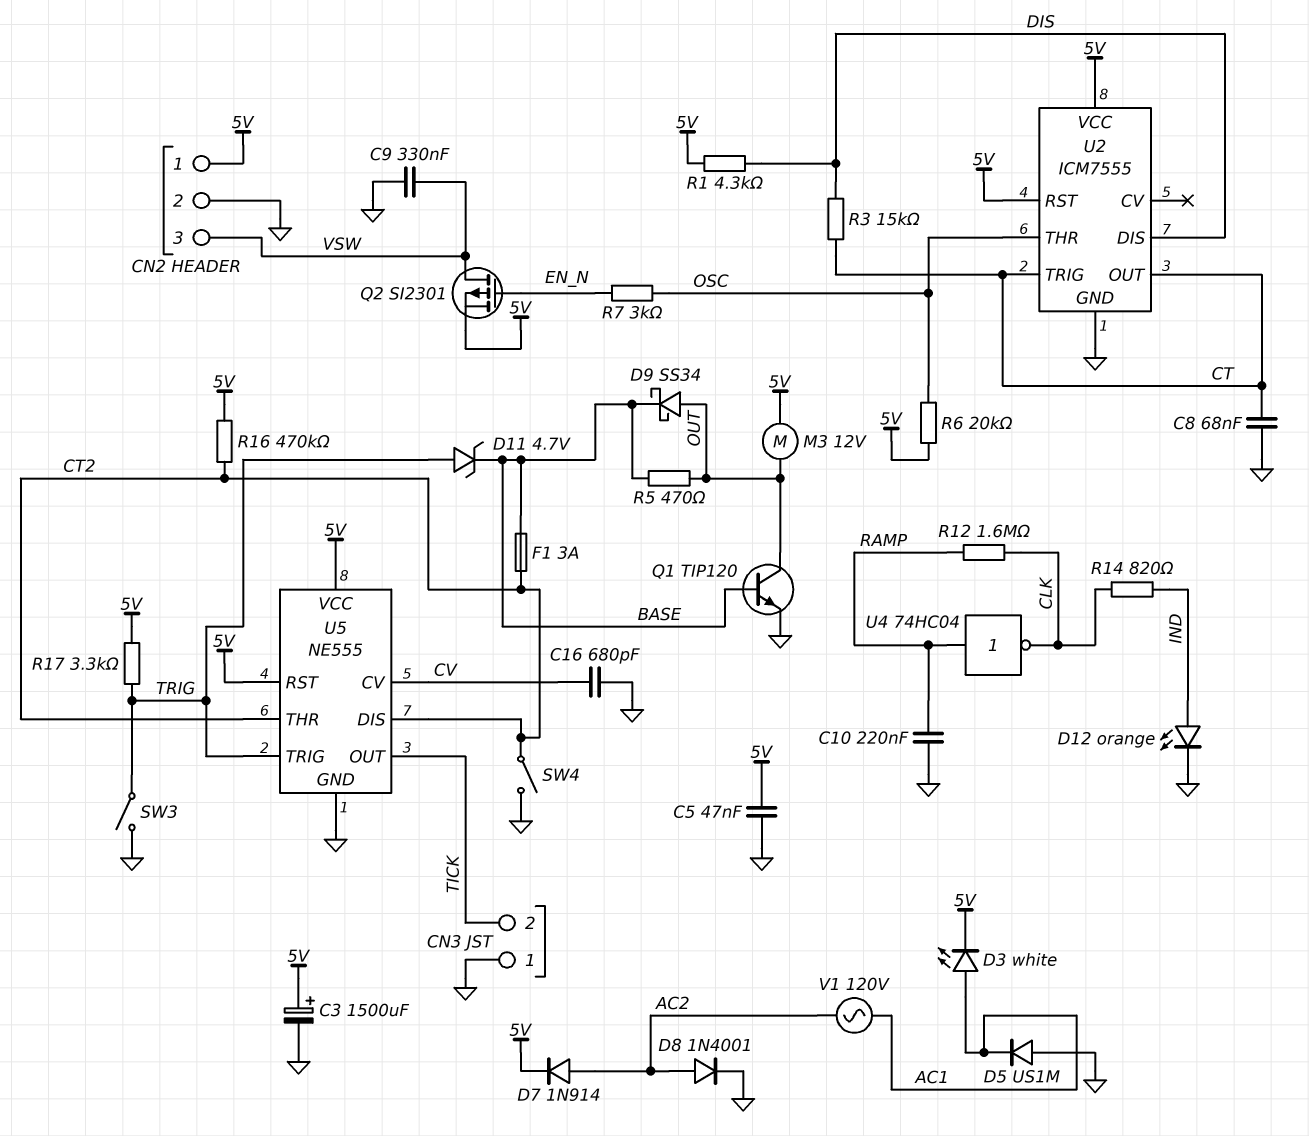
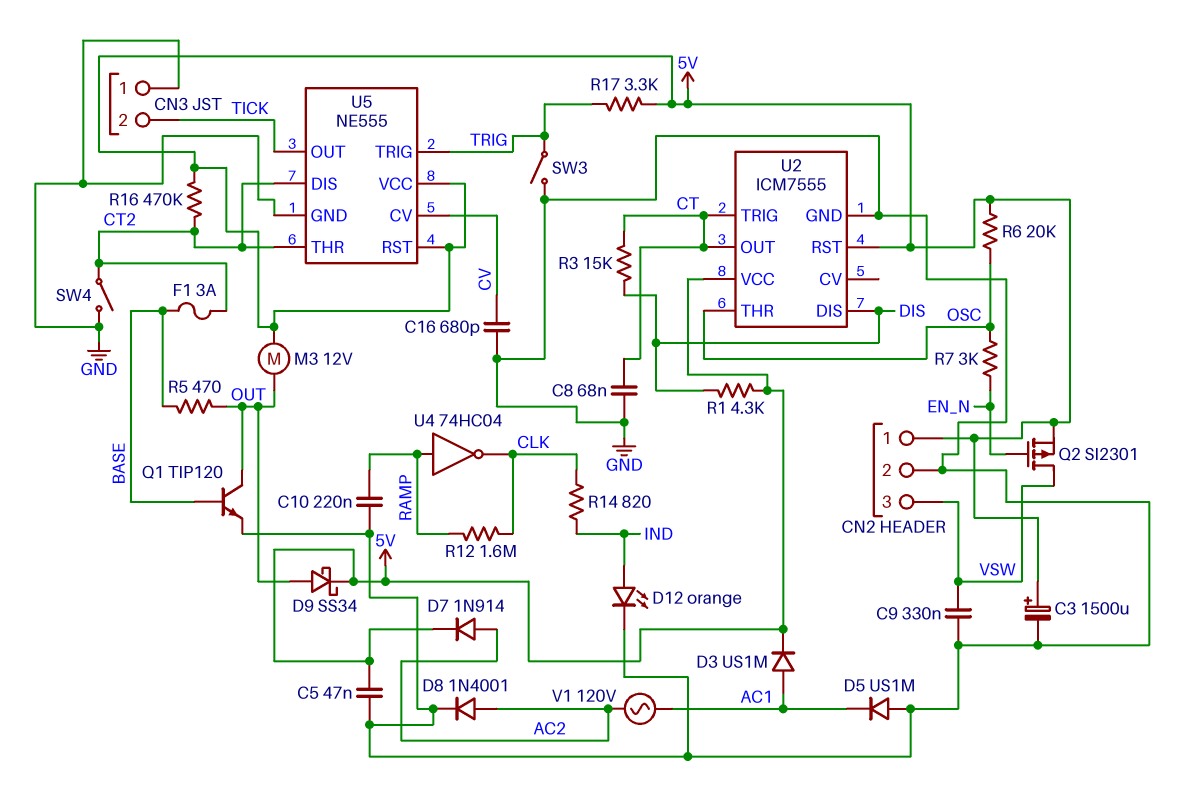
D3: LED white (A AC1, K 5V) -> diode US1M (A AC1, K 5V)
D9: schottky SS34 (A OUT, K BASE) -> schottky SS34 (A OUT, K 5V)
D11: zener 4.7V (A TRIG, K BASE) -> none

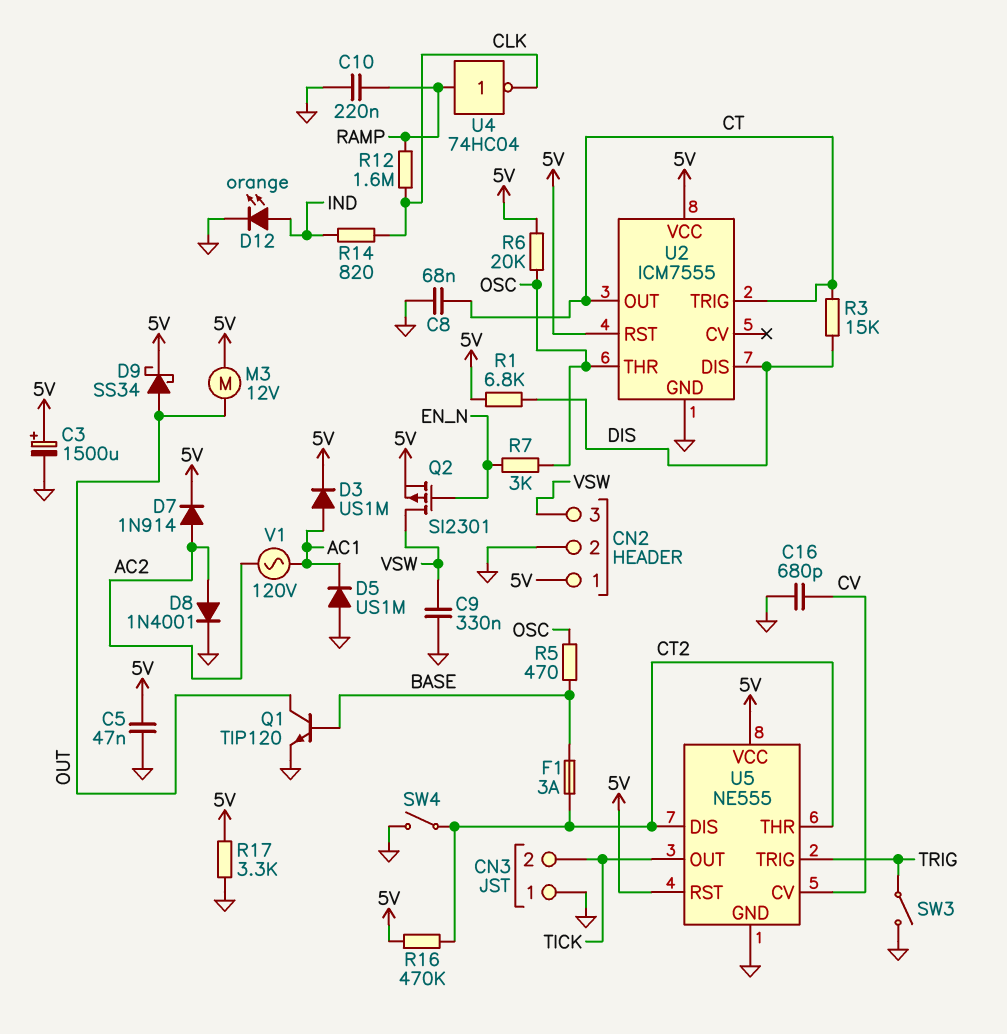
R1: 4.3k (5V, DIS) -> 6.8k (5V, DIS)
R5: 470 (BASE, OUT) -> 470 (BASE, OSC)
R17: 3.3k (5V, TRIG) -> 3.3k (5V, GND)

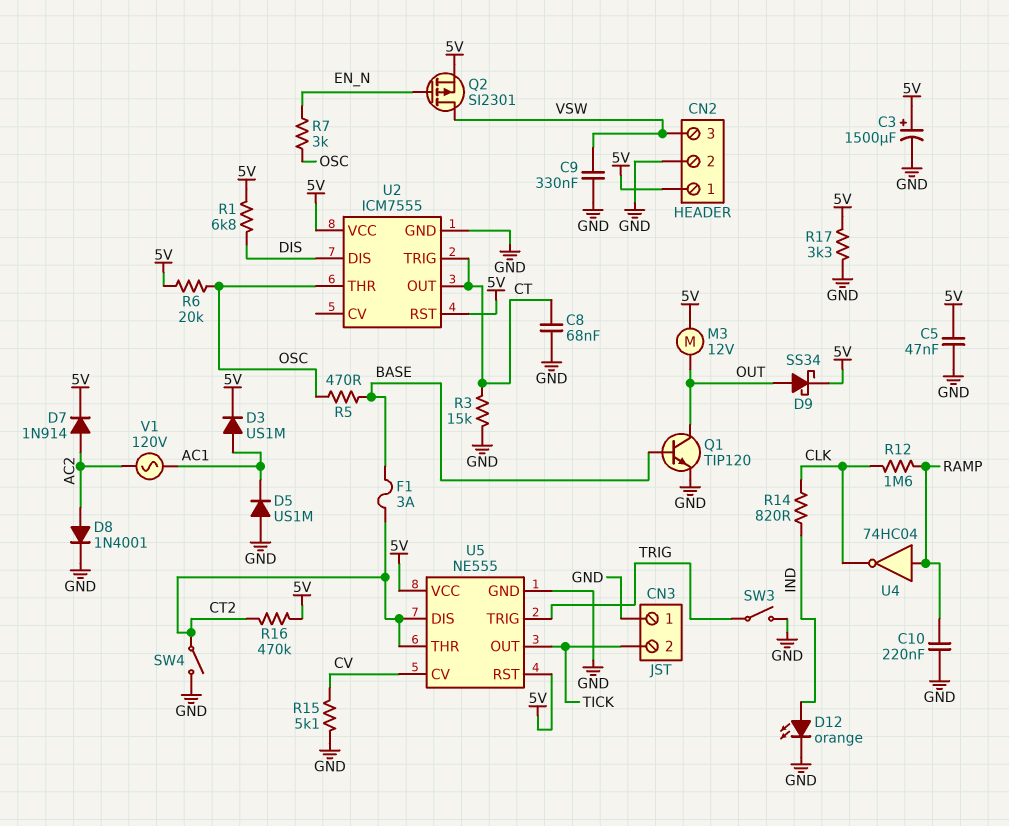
C16: 680pF (CV, GND) -> none
R3: 15k (CT, DIS) -> 15k (CT, GND)
R15: none -> 5.1k (CV, GND)

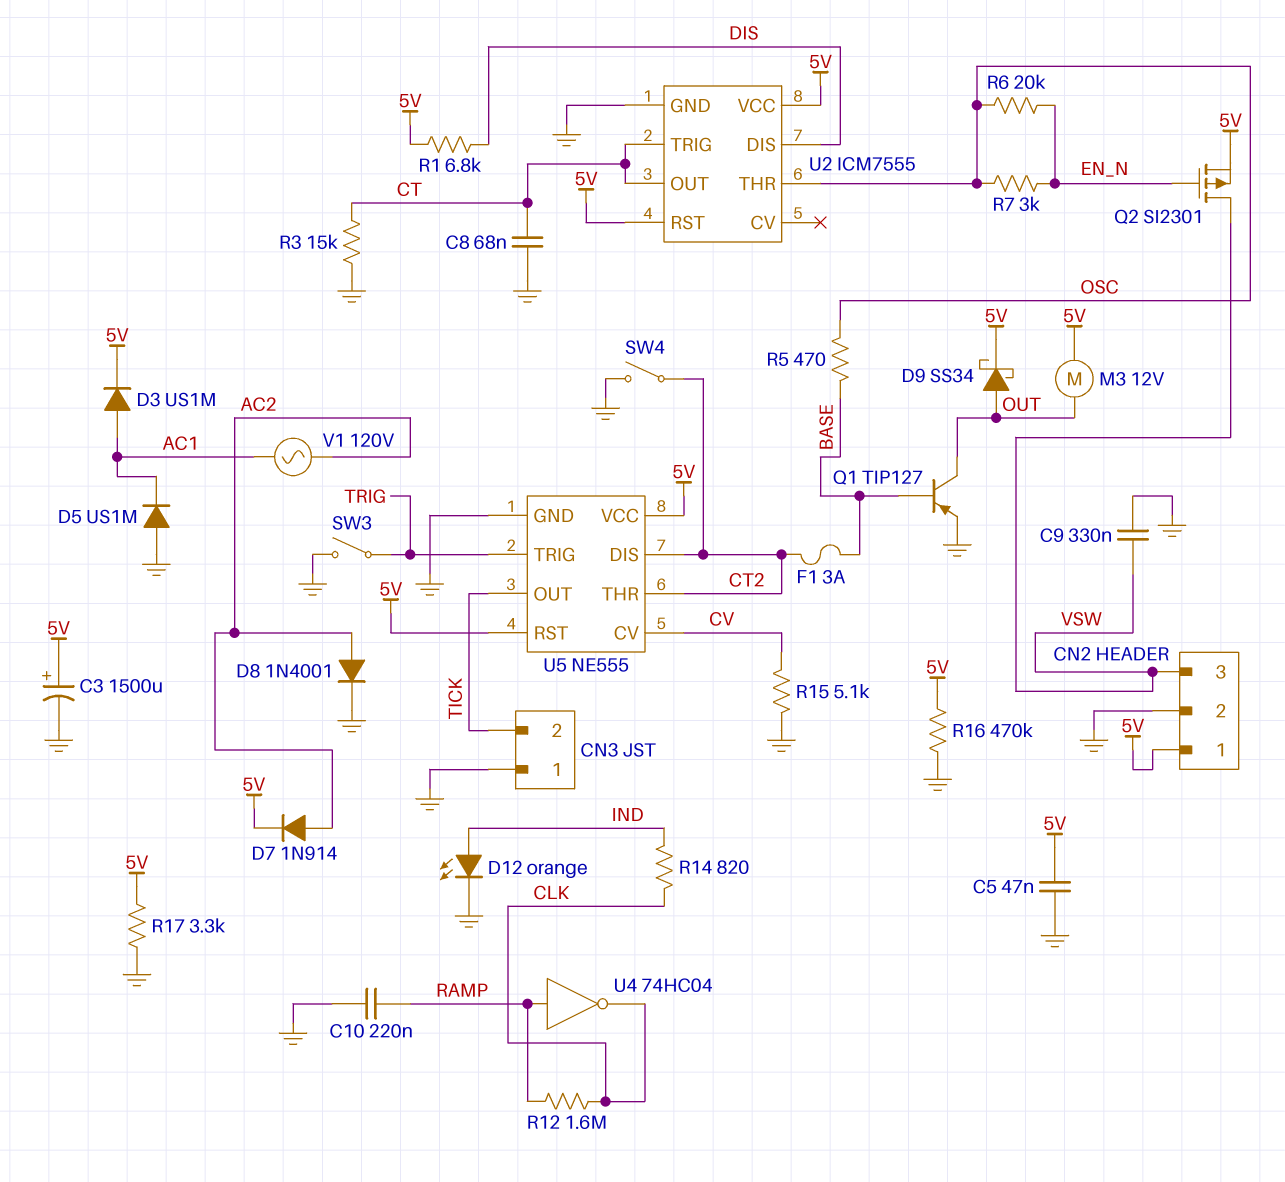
Q1: NPN TIP120 (B BASE, C OUT, E GND) -> PNP TIP127 (B BASE, C OUT, E GND)
R6: 20k (5V, OSC) -> 20k (EN_N, OSC)
R16: 470k (5V, CT2) -> 470k (5V, GND)

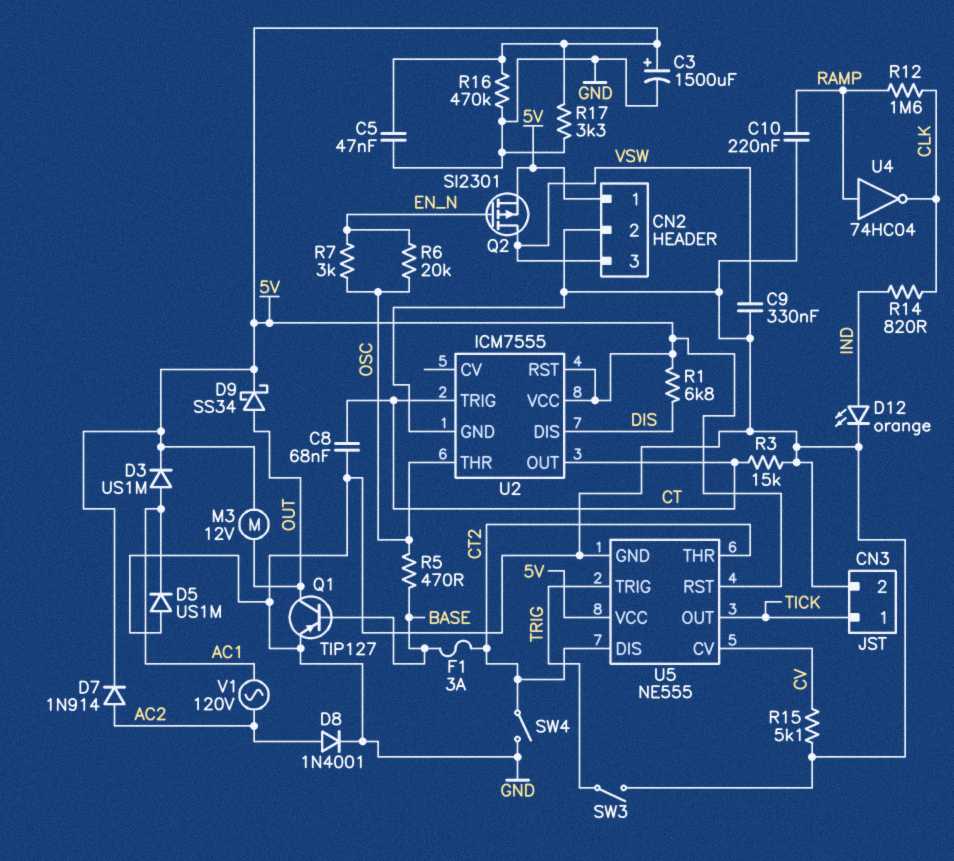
CN3 pin 1: GND -> TICK
CN3 pin 2: TICK -> GND

